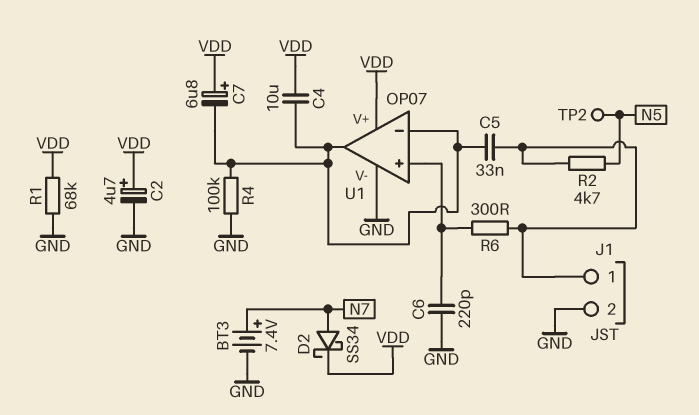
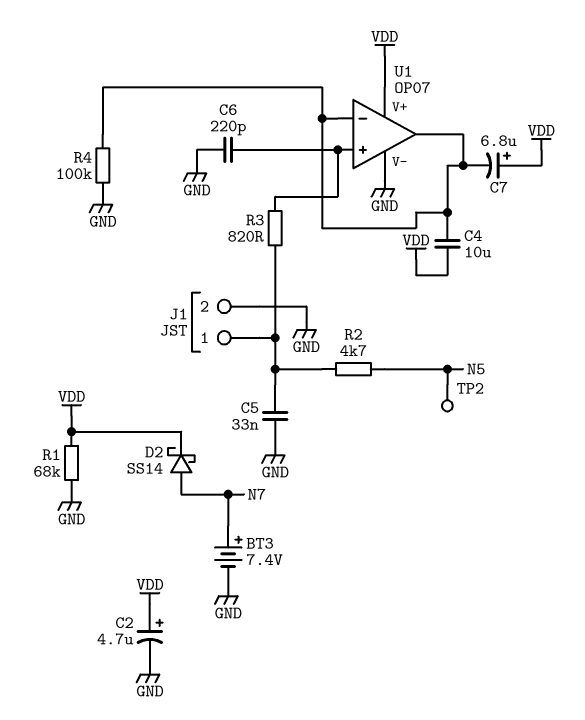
C5: 33nF (J1/1, U1/in-) -> 33nF (GND, J1/1)
D2: schottky SS34 (A N7, K VDD) -> schottky SS14 (A N7, K VDD)
R3: none -> 820 (J1/1, U1/in+)
R6: 300 (J1/1, U1/in+) -> none

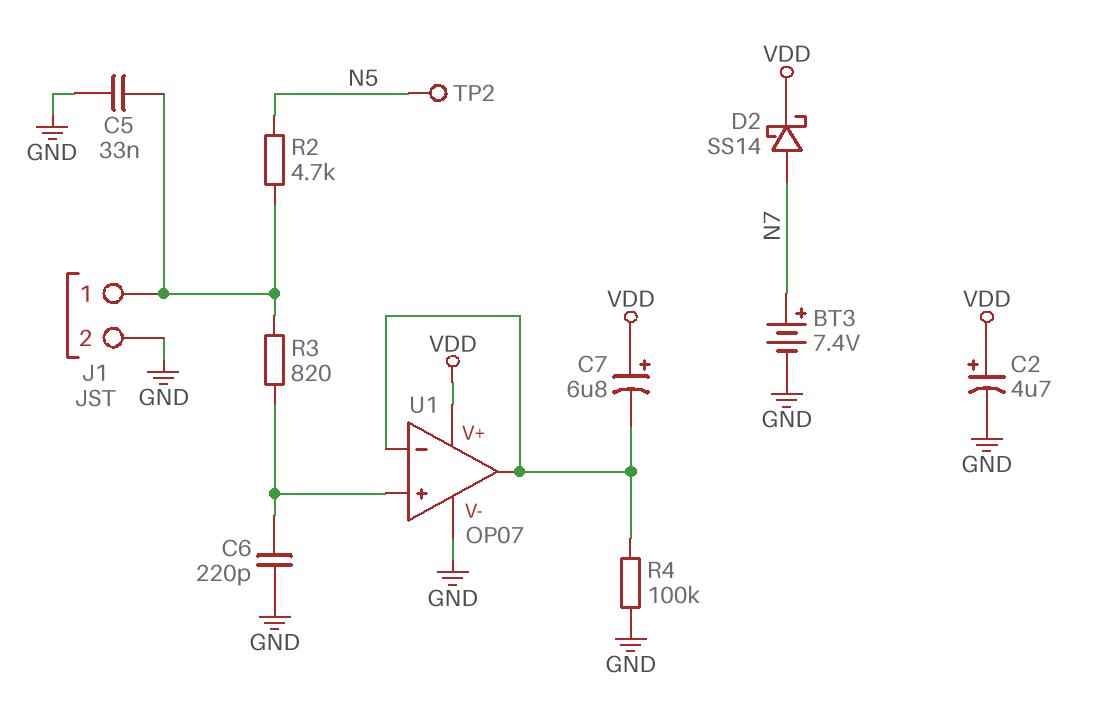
C4: 10uF (U1/in-, VDD) -> none
R1: 68k (GND, VDD) -> none

